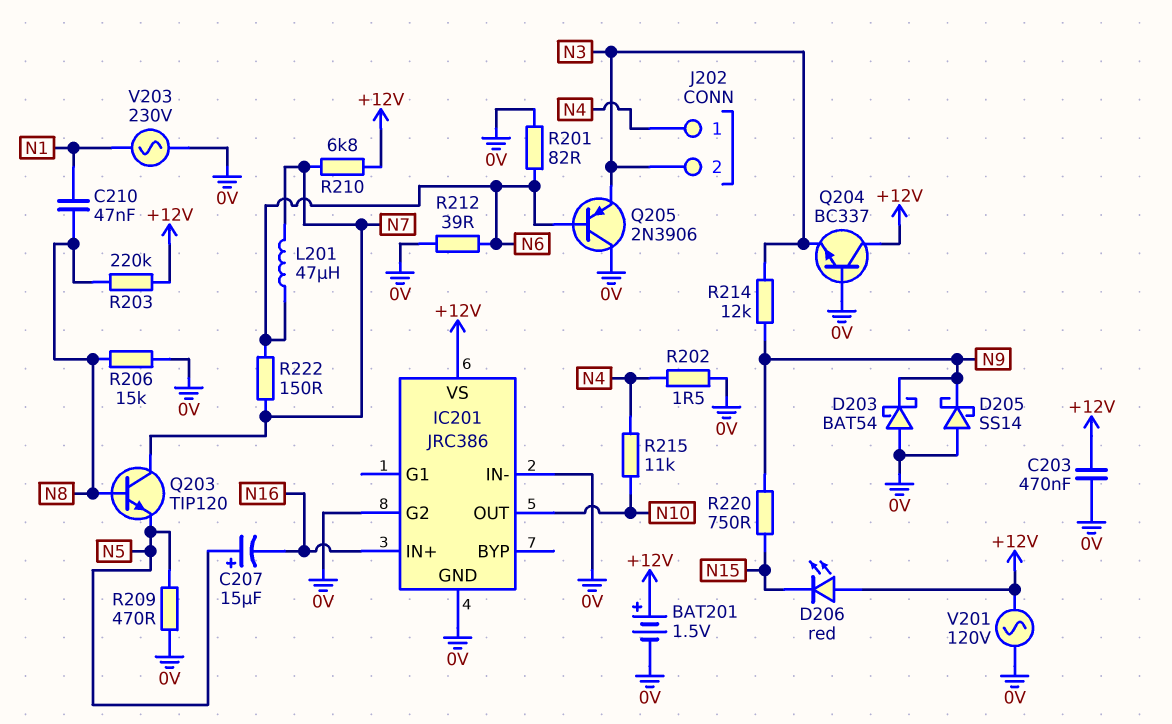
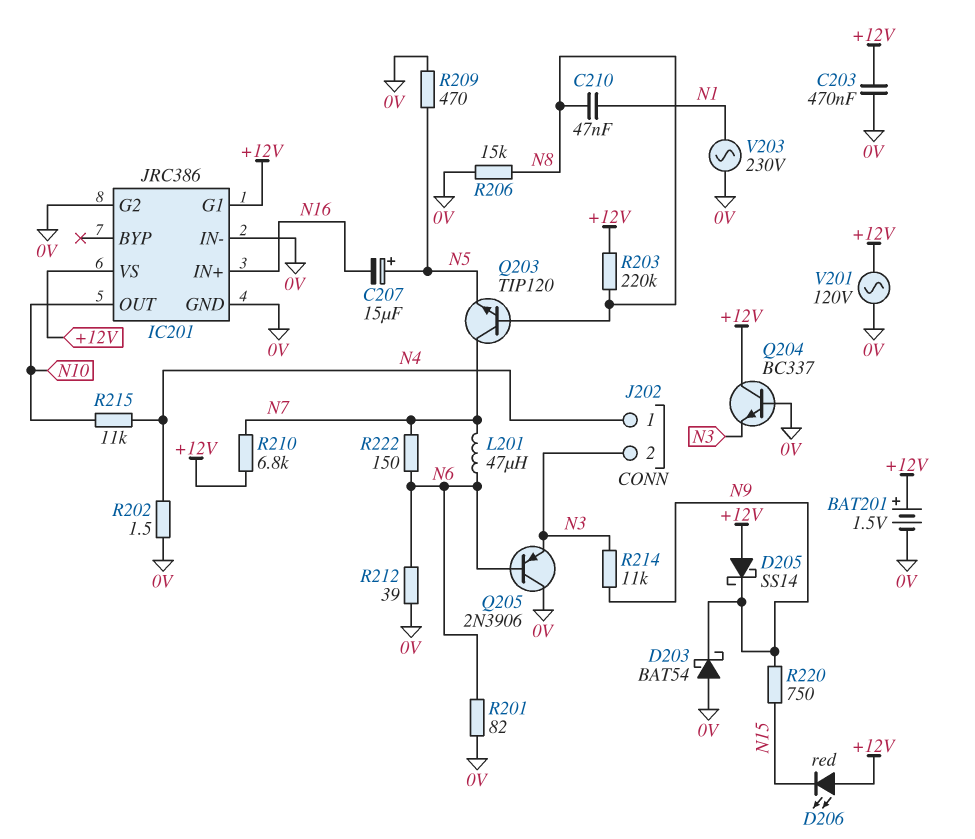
D205: schottky SS14 (A 0V, K N9) -> schottky SS14 (A +12V, K N9)
IC201 pin G1: none -> +12V
R214: 12k (N3, N9) -> 11k (N3, N9)

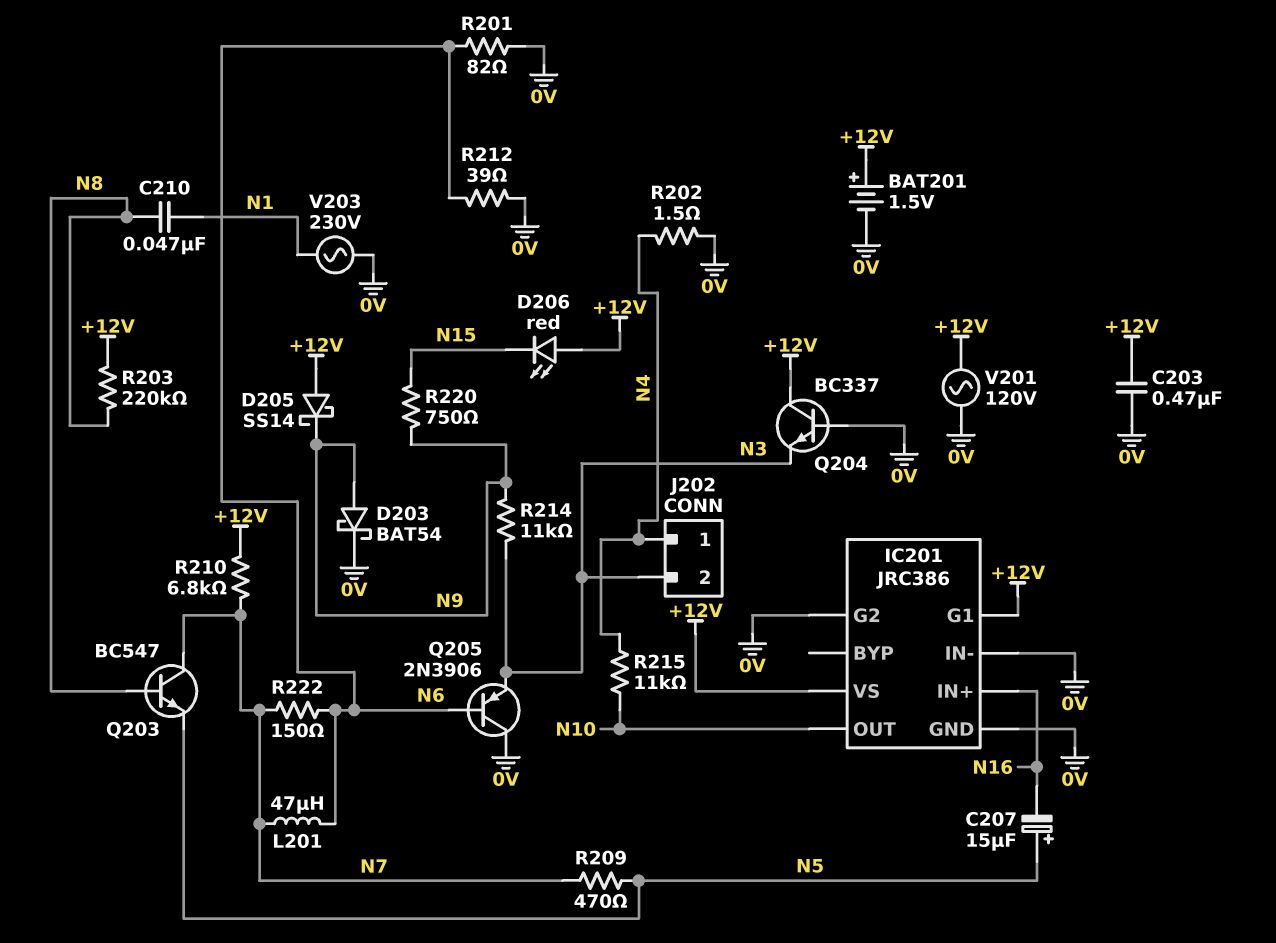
D203: schottky BAT54 (A 0V, K N9) -> schottky BAT54 (A N9, K 0V)
Q203: NPN TIP120 (B N8, C N7, E N5) -> NPN BC547 (B N8, C N7, E N5)
R206: 15k (0V, N8) -> none
R209: 470 (0V, N5) -> 470 (N5, N7)

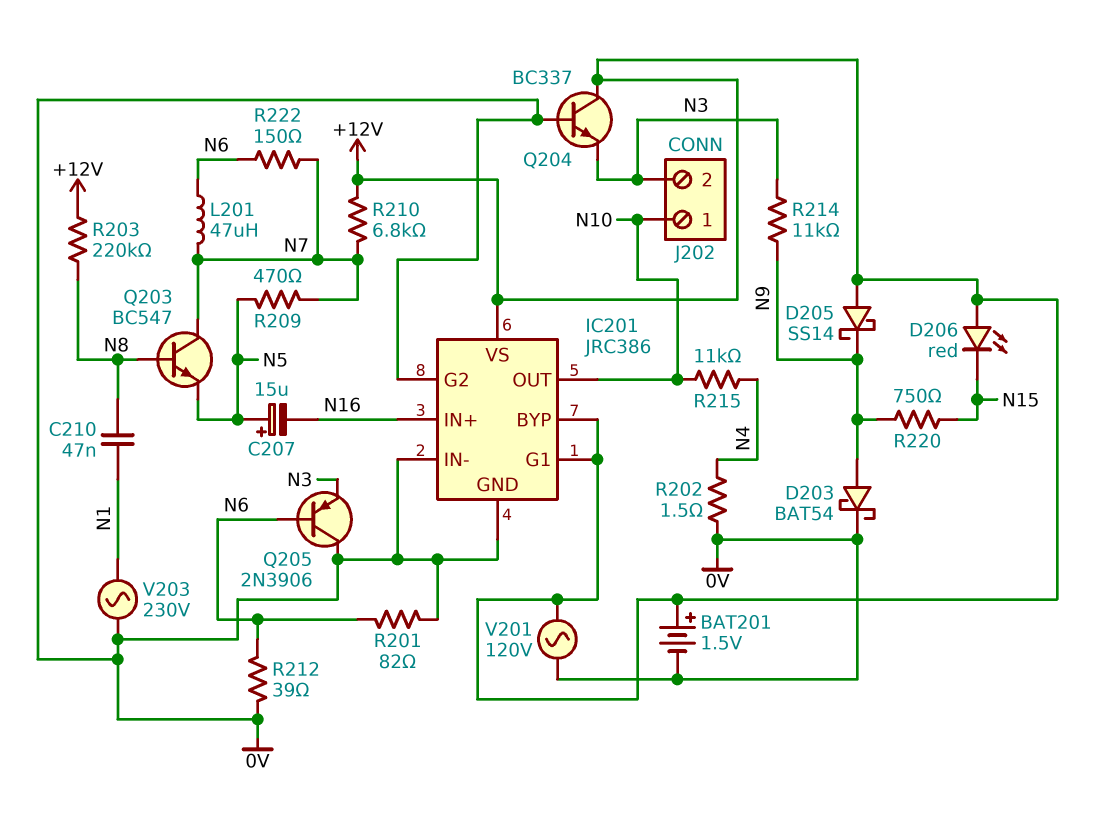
C203: 470nF (+12V, 0V) -> none
IC201 pin BYP: none -> +12V
J202 pin 1: N4 -> N10

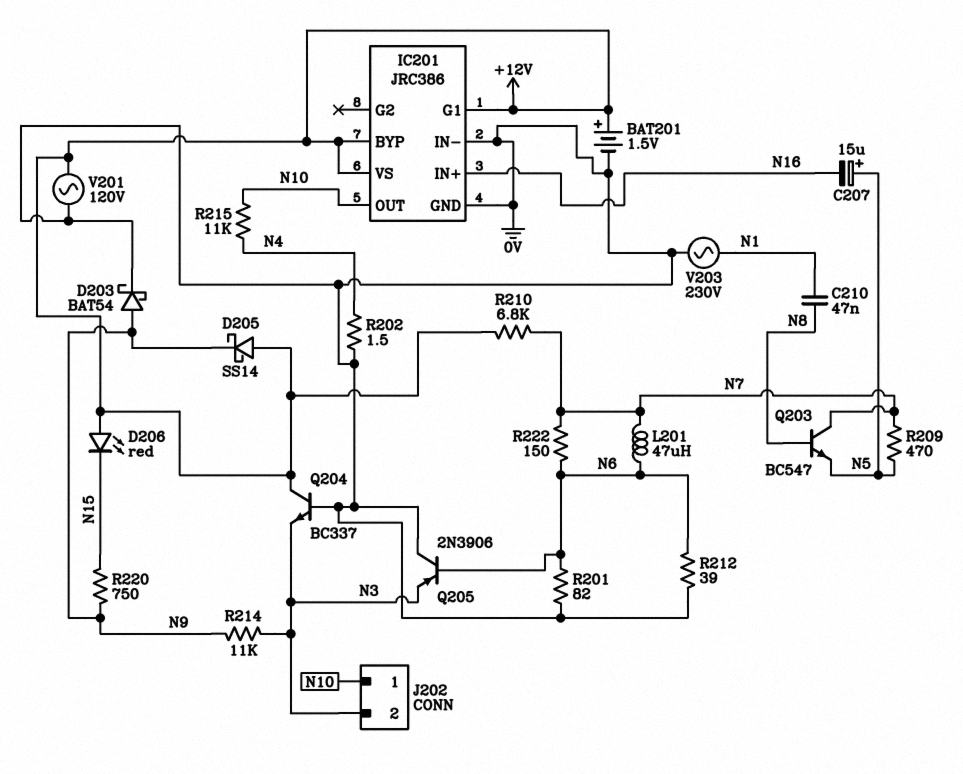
IC201 pin G2: 0V -> none
R203: 220k (+12V, N8) -> none

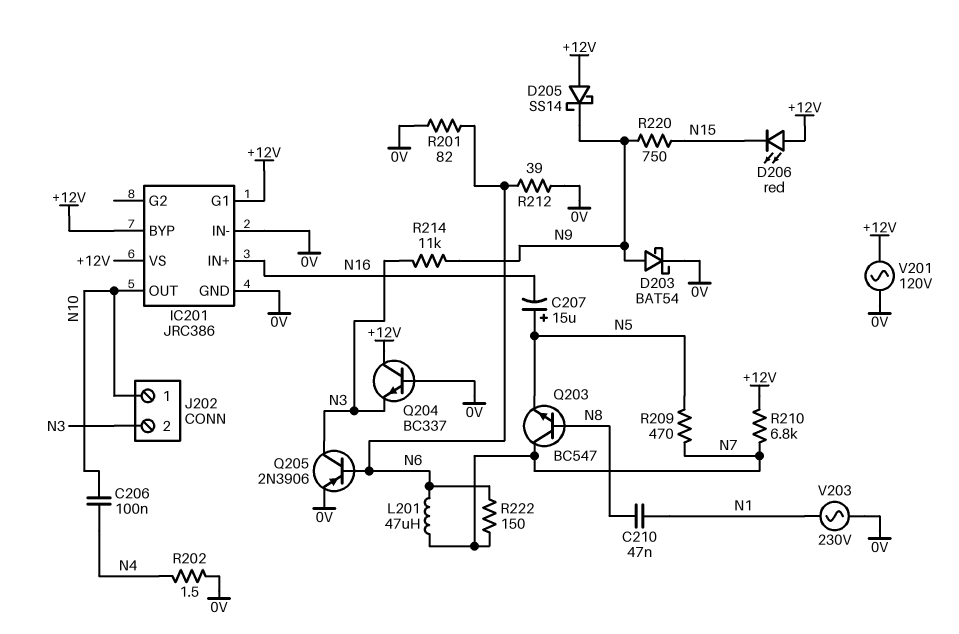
BAT201: 1.5V (plus +12V, minus 0V) -> none
C206: none -> 100nF (N4, N10)
Q205: PNP 2N3906 (B N6, C 0V, E N3) -> PNP 2N3906 (B N6, C N3, E 0V)
R215: 11k (N4, N10) -> none

